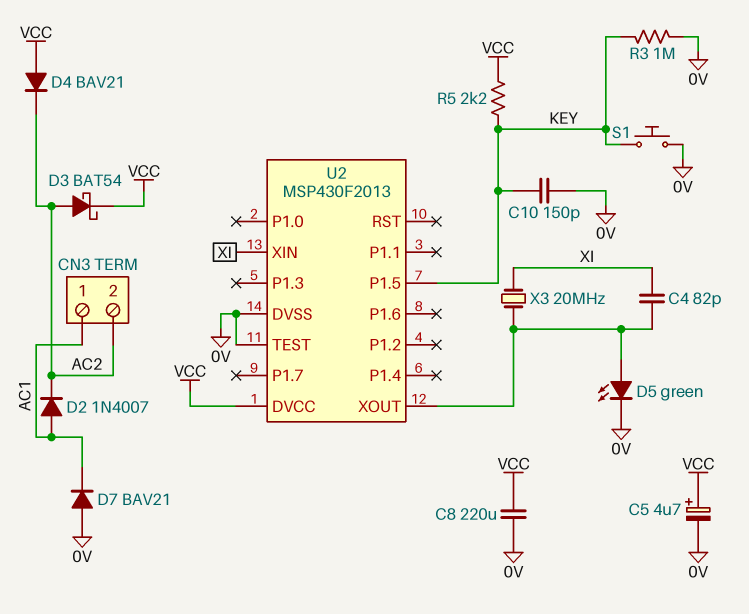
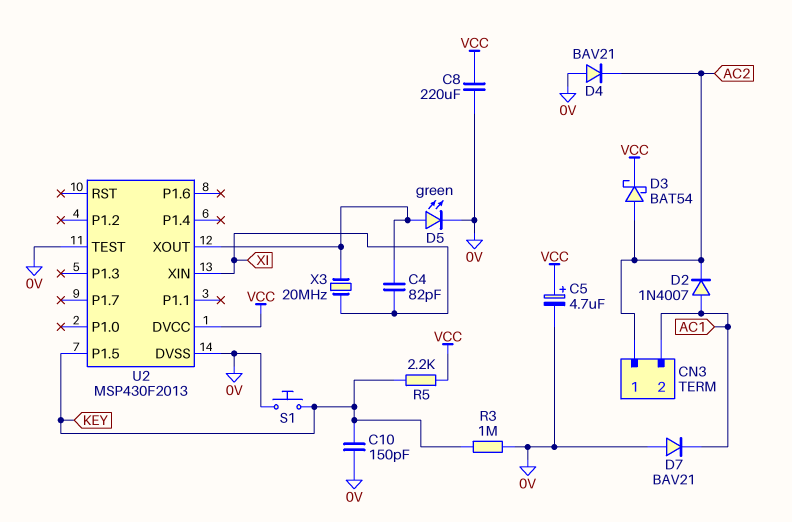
CN3 pin 1: AC1 -> AC2
CN3 pin 2: AC2 -> AC1
D4: diode BAV21 (A VCC, K AC2) -> diode BAV21 (A 0V, K AC2)

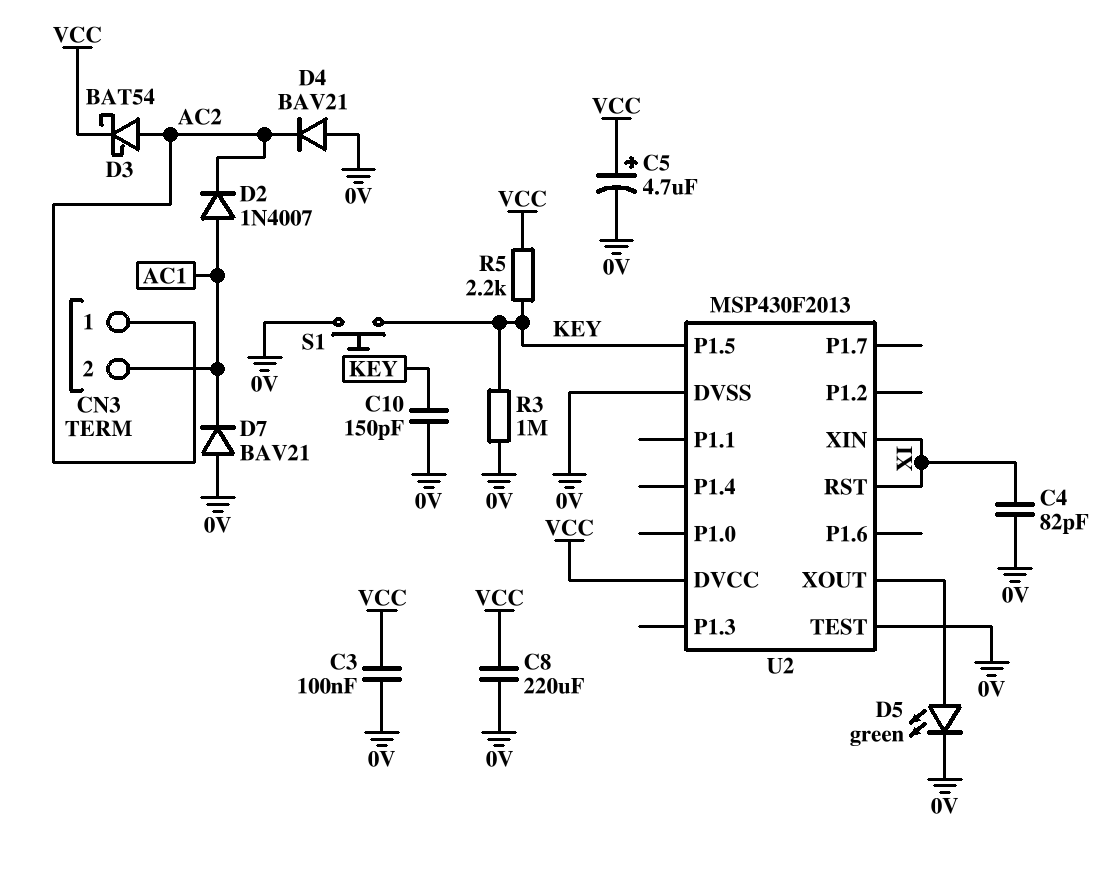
C3: none -> 100nF (0V, VCC)
C4: 82pF (U2/XOUT, XI) -> 82pF (0V, XI)
U2 pin RST: none -> XI
X3: 20MHz (U2/XOUT, XI) -> none

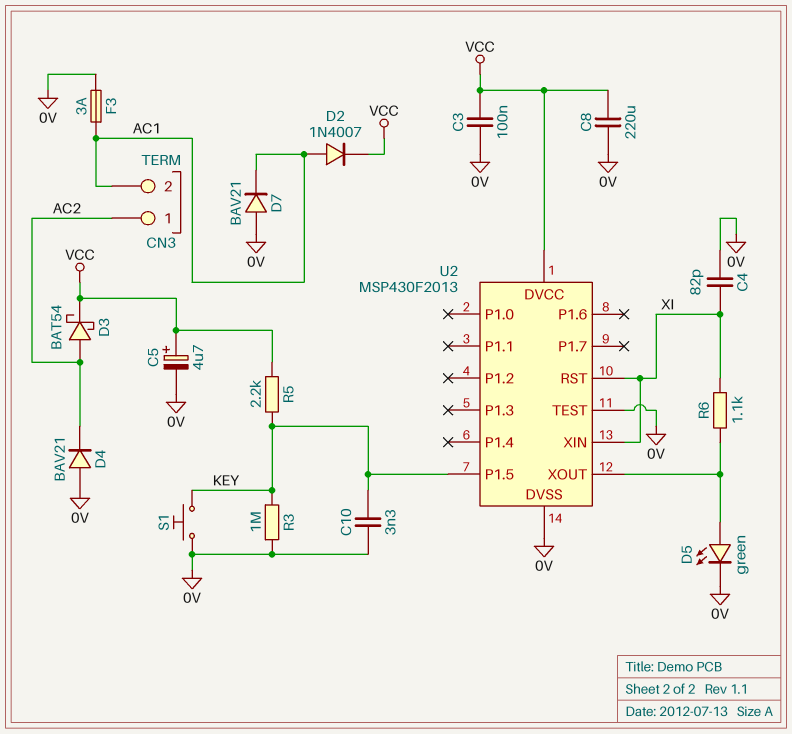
C10: 150pF (0V, KEY) -> 3.3nF (0V, KEY)
D2: diode 1N4007 (A AC1, K AC2) -> diode 1N4007 (A AC1, K VCC)
F3: none -> 3A (0V, AC1)
R6: none -> 1.1k (U2/XOUT, XI)

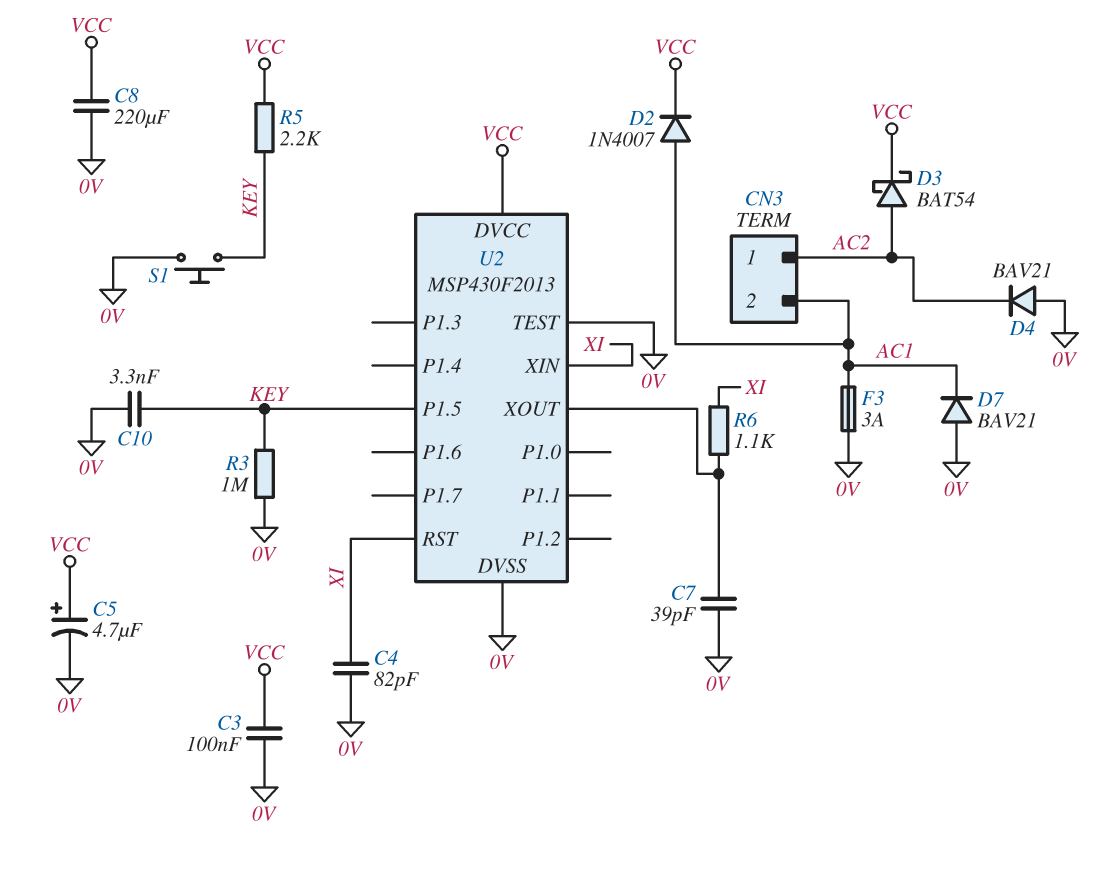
C7: none -> 39pF (0V, U2/XOUT)
D5: LED green (A U2/XOUT, K 0V) -> none

